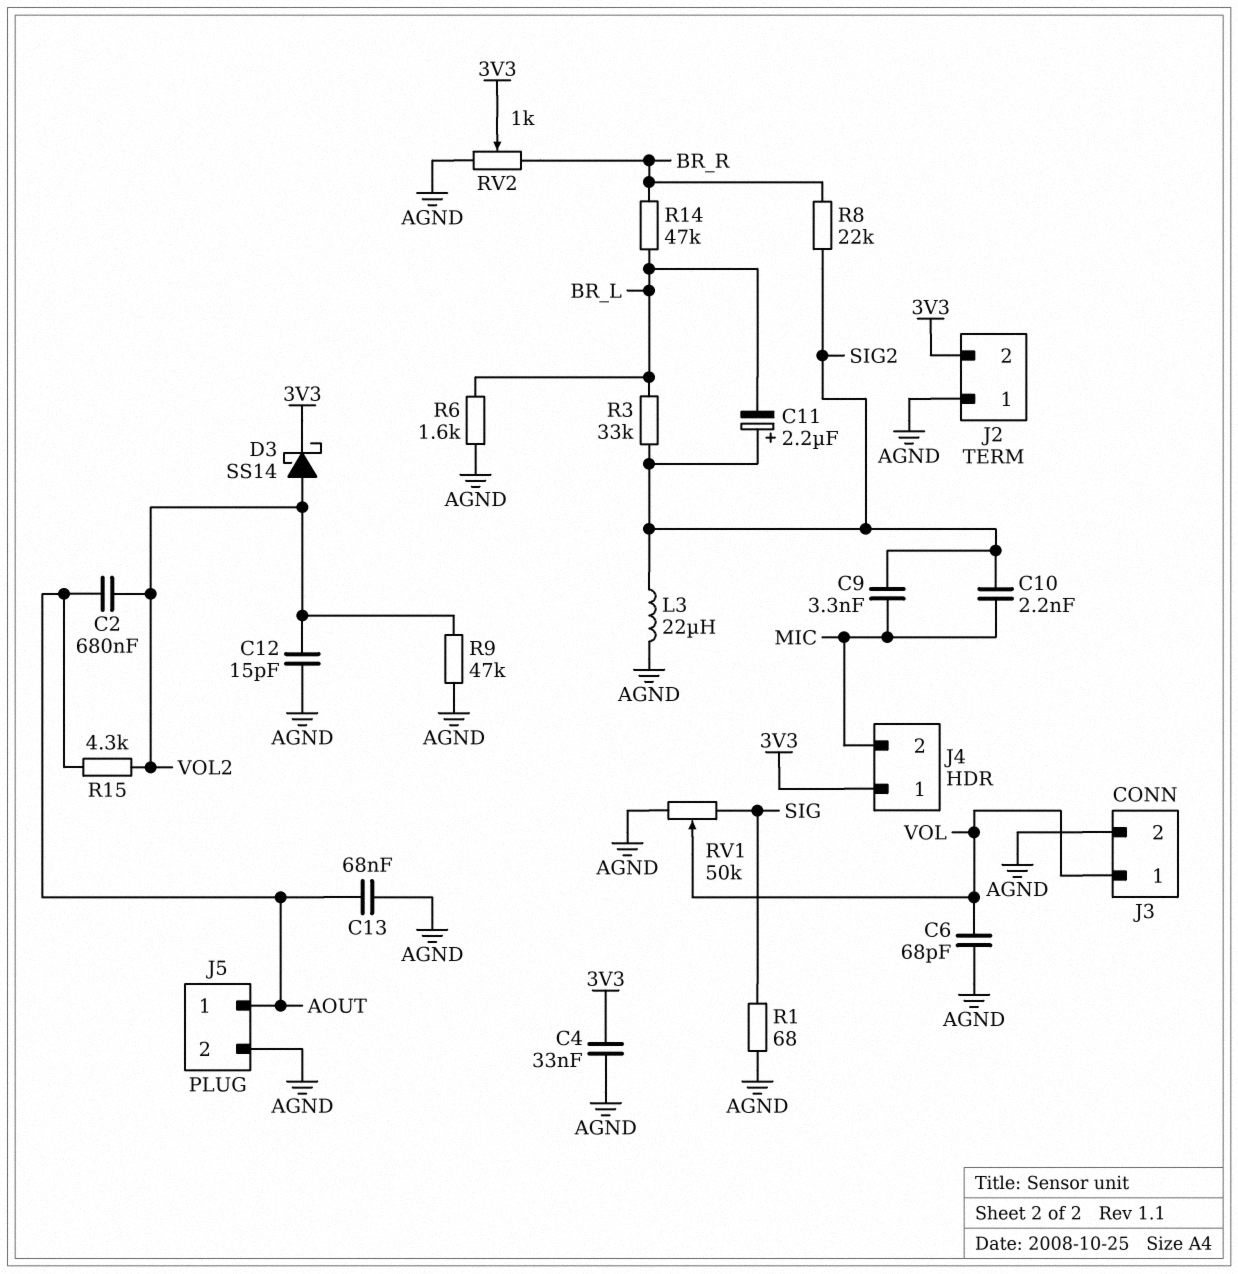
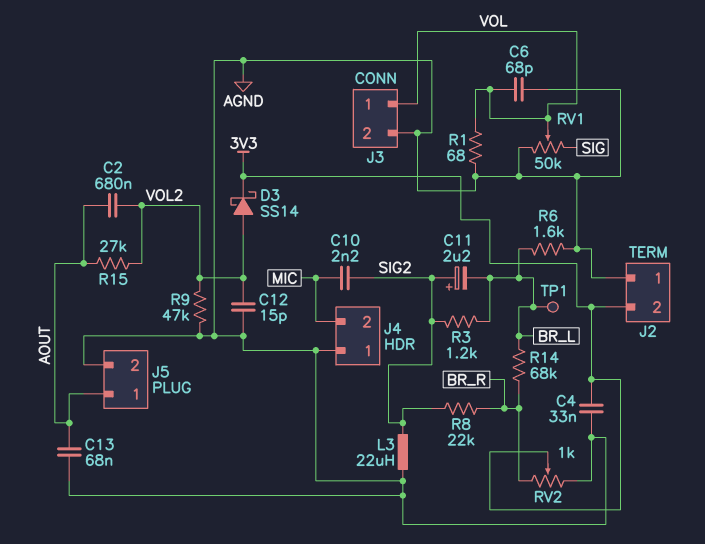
C9: 3.3nF (MIC, SIG2) -> none
J4 pin 1: 3V3 -> AGND
R1: 68 (AGND, SIG) -> 68 (AGND, VOL)
R3: 33k (BR_L, SIG2) -> 1.2k (BR_L, SIG2)
R14: 47k (BR_L, BR_R) -> 68k (BR_L, BR_R)
R15: 4.3k (AOUT, VOL2) -> 27k (AOUT, VOL2)
TP1: none -> test point (BR_L)

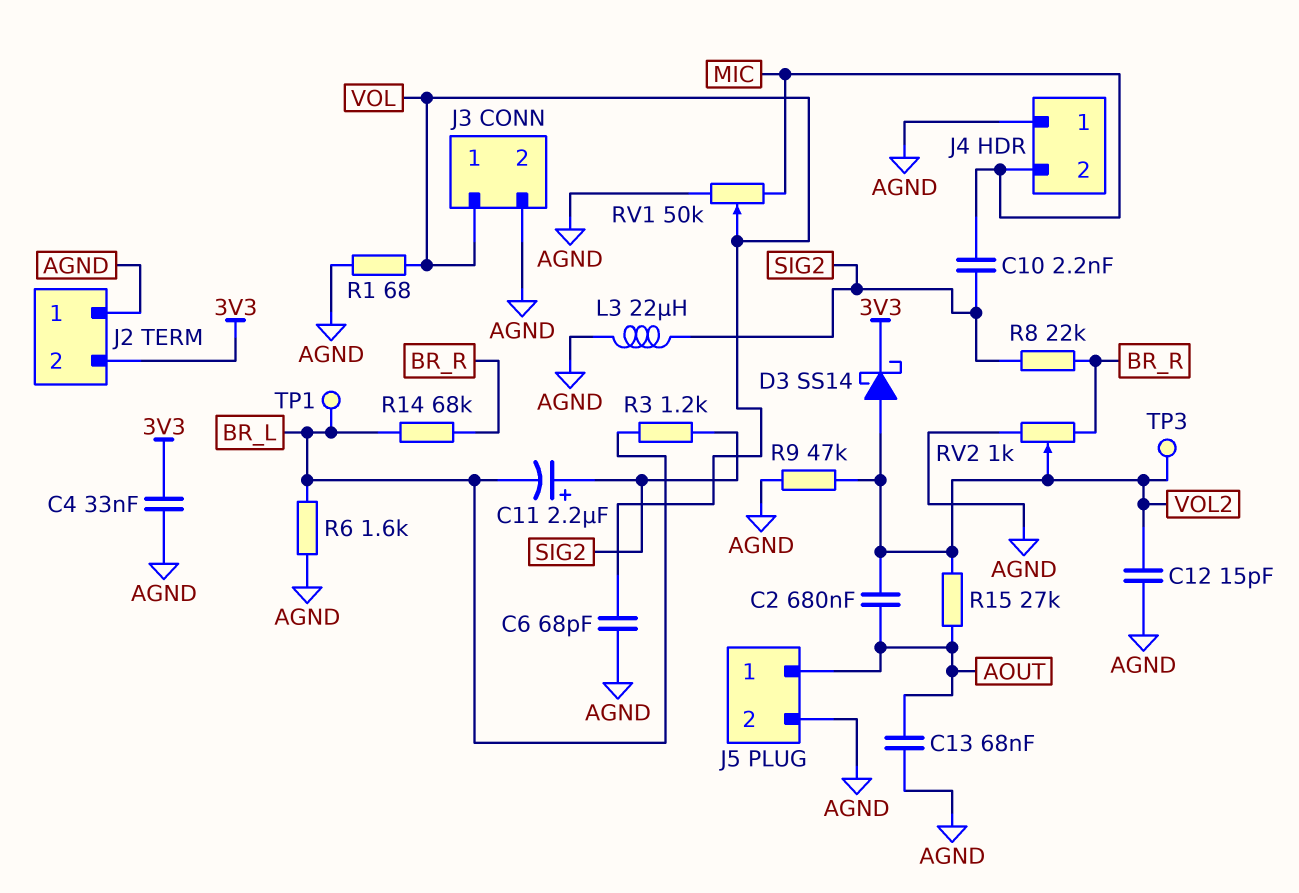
RV1: 50k (AGND, SIG, wiper VOL) -> 50k (AGND, MIC, wiper VOL)
RV2: 1k (AGND, BR_R, wiper 3V3) -> 1k (AGND, BR_R, wiper VOL2)
TP3: none -> test point (VOL2)

